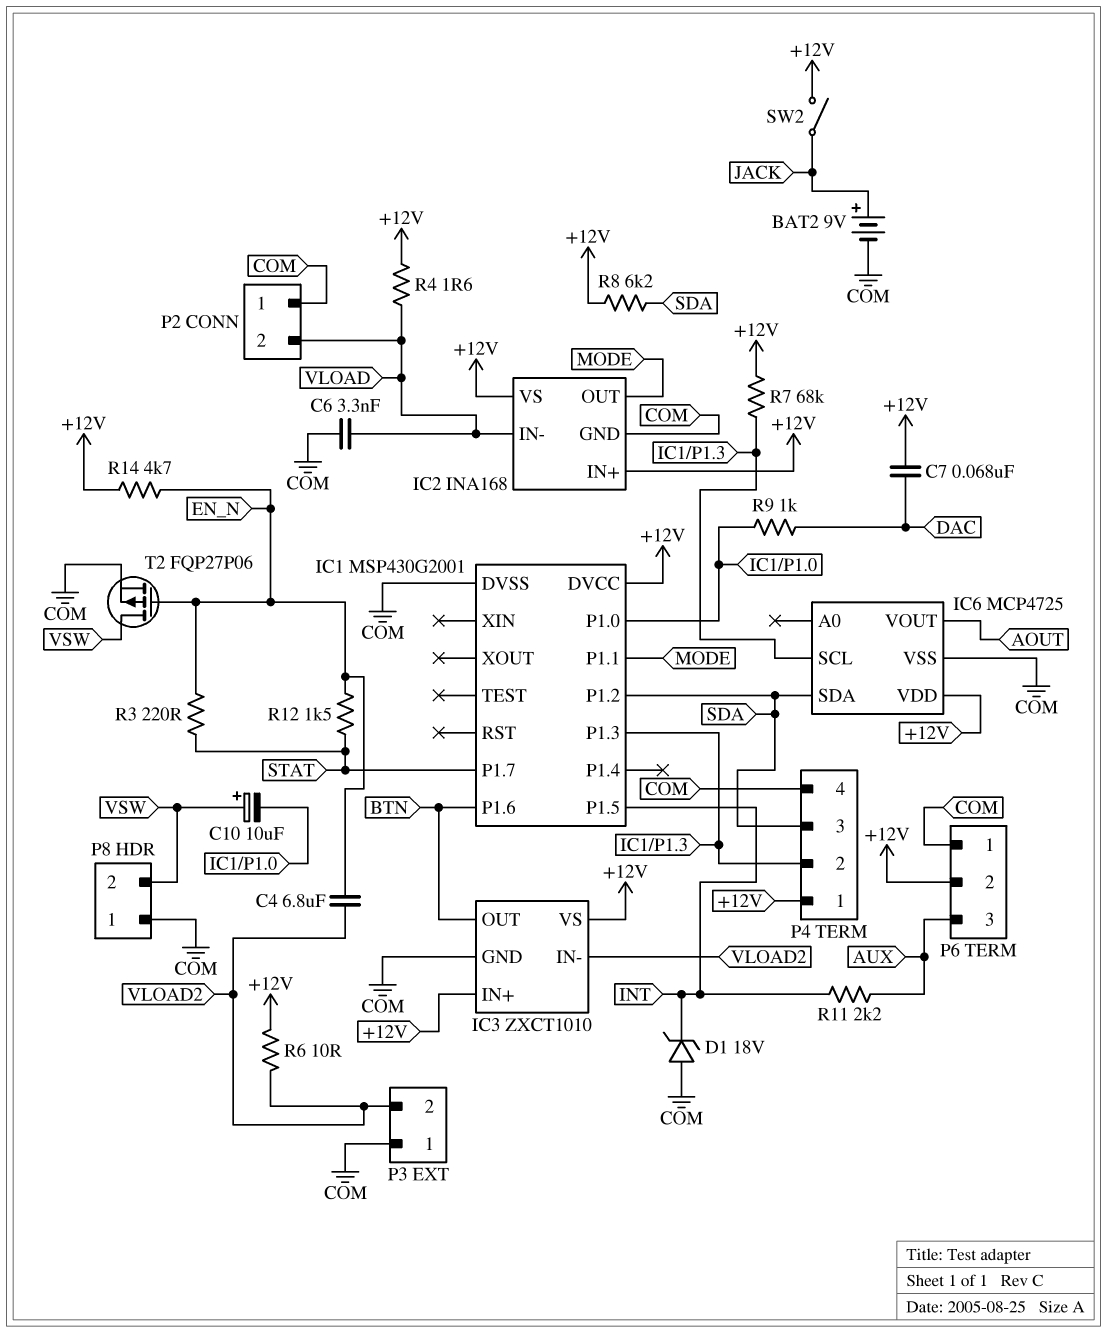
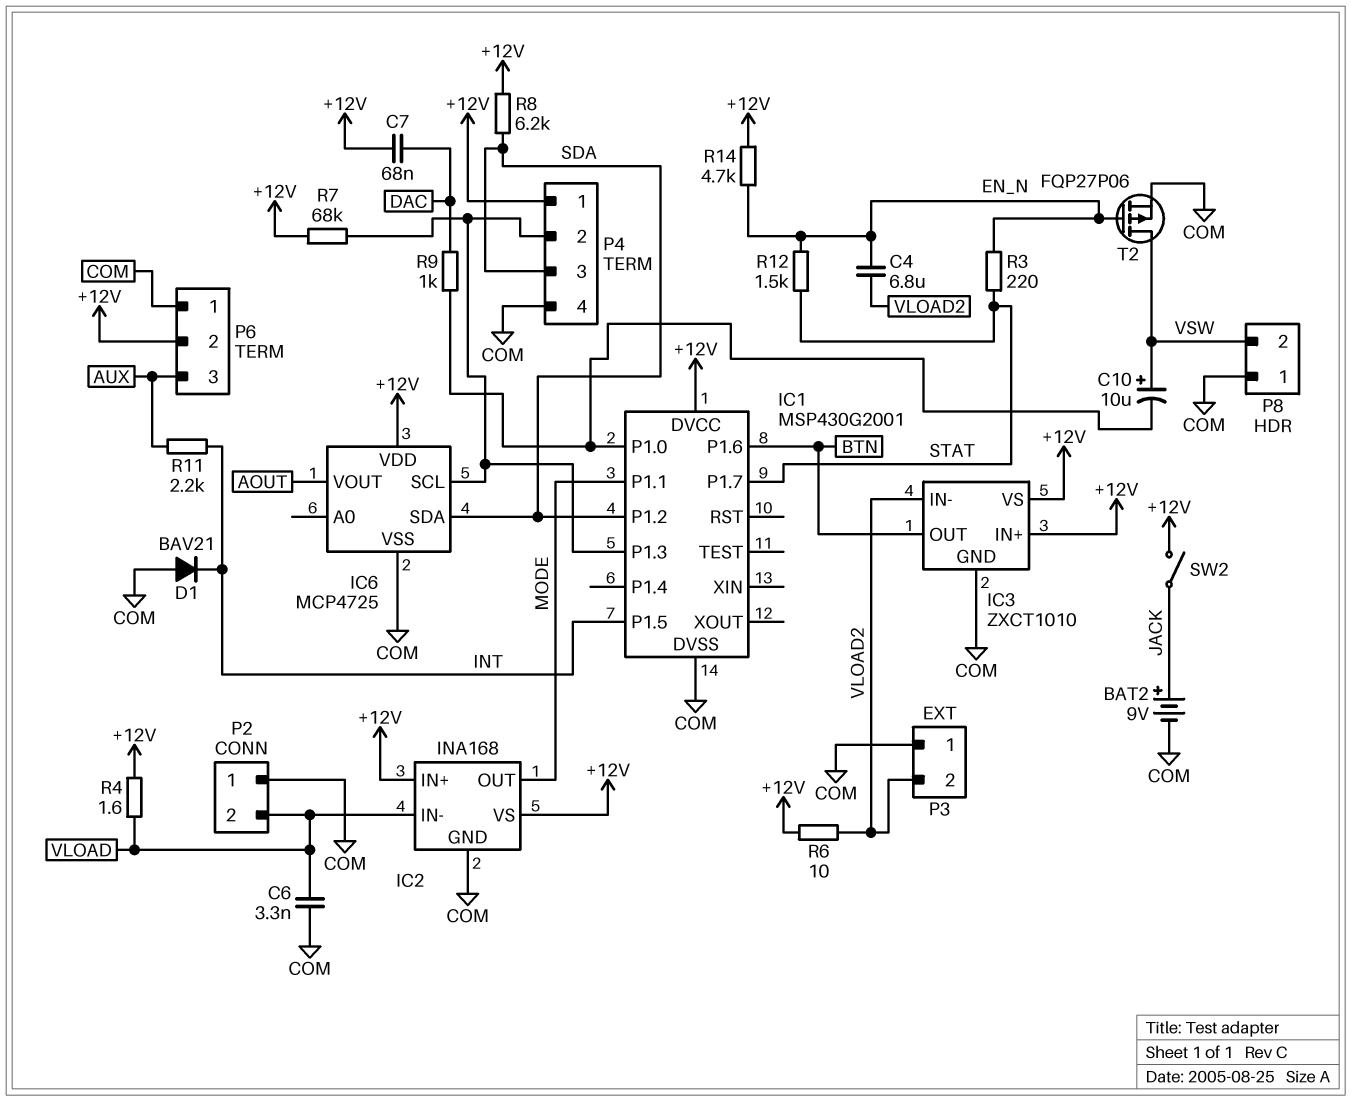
D1: zener 18V (A COM, K INT) -> diode BAV21 (A COM, K INT)

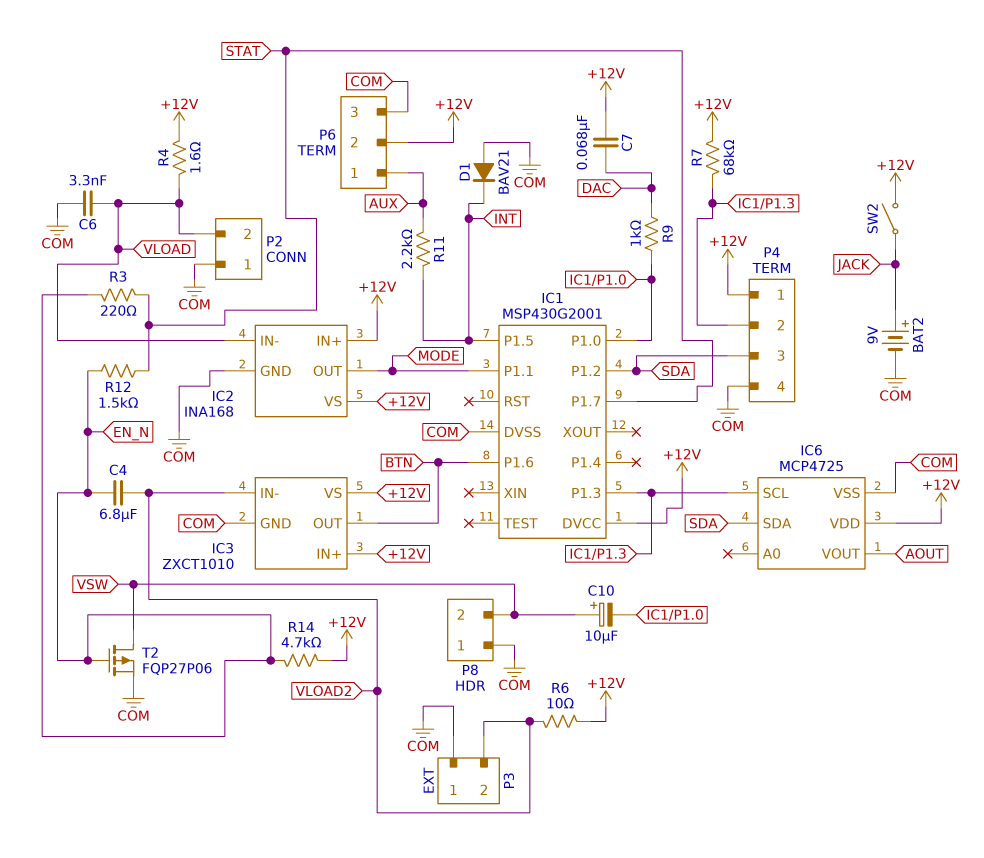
P6 pin 1: COM -> AUX
P6 pin 3: AUX -> COM
R8: 6.2k (+12V, SDA) -> none

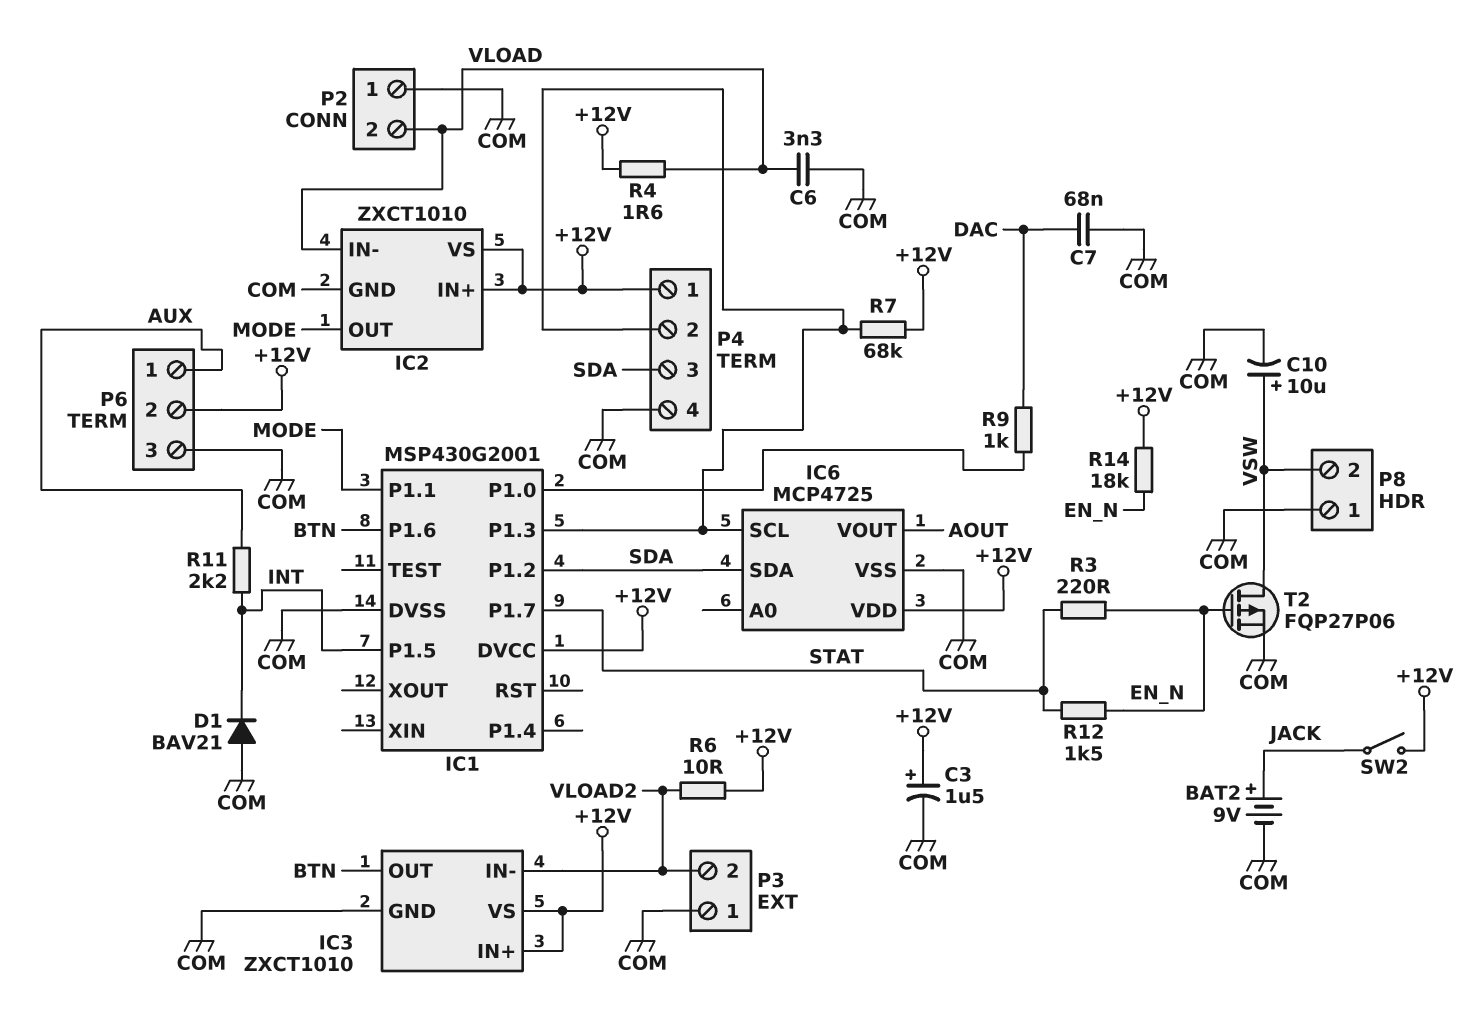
C3: none -> 1.5uF (plus +12V, minus COM)
C4: 6.8uF (EN_N, VLOAD2) -> none
C7: 68nF (+12V, DAC) -> 68nF (COM, DAC)
C10: 10uF (plus VSW, minus IC1/P1.0) -> 10uF (plus VSW, minus COM)
IC2: INA168 -> ZXCT1010
R14: 4.7k (+12V, EN_N) -> 18k (+12V, EN_N)

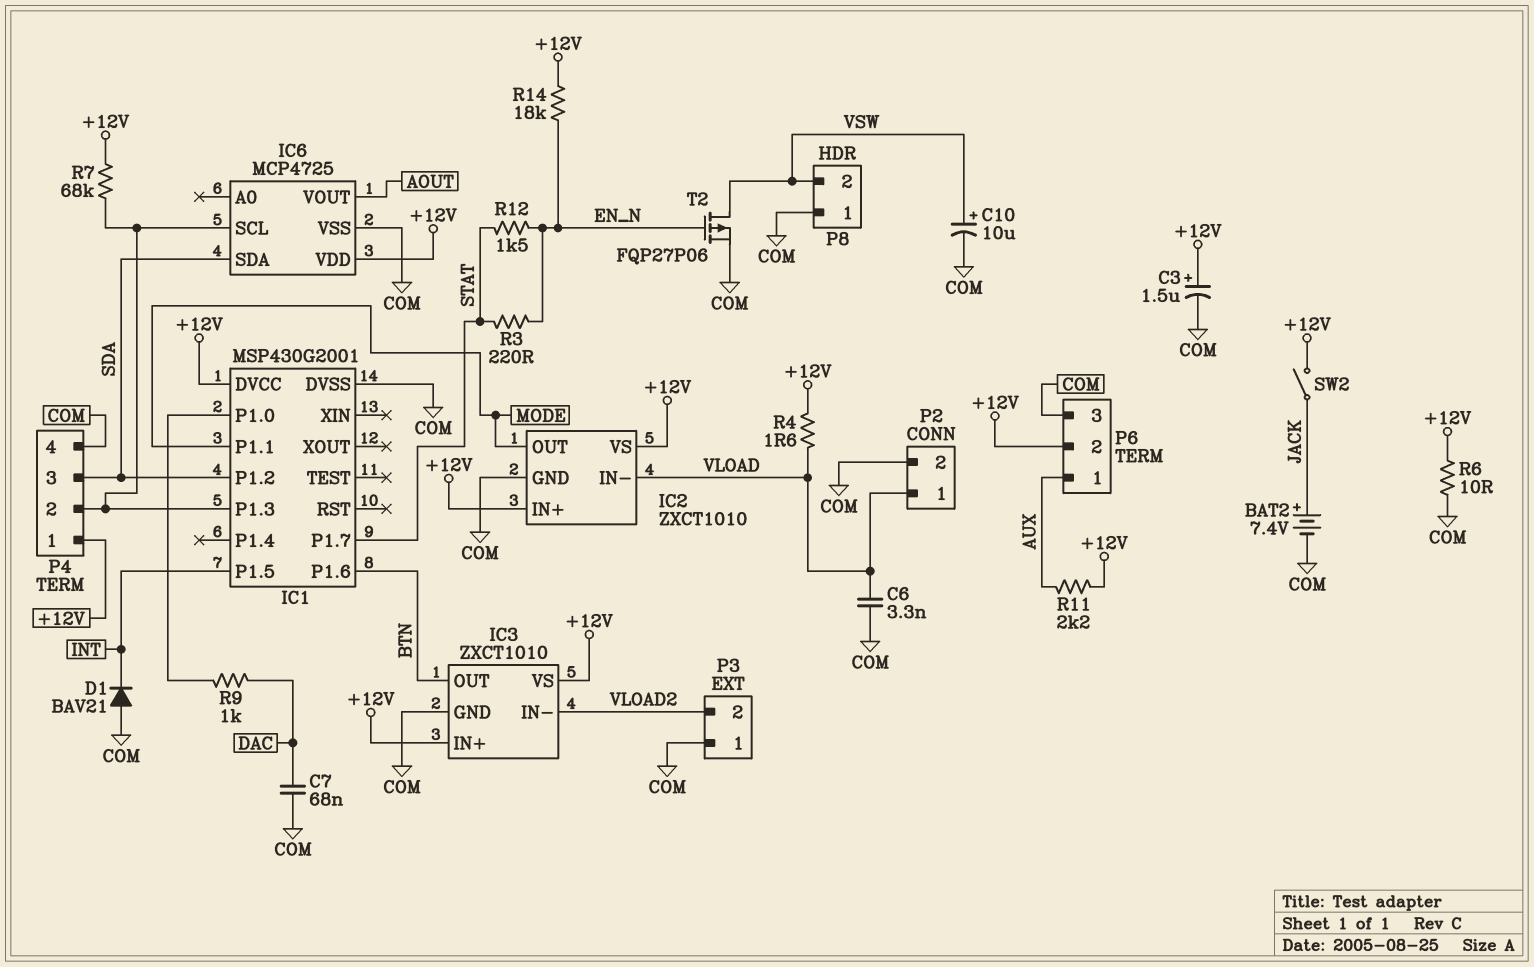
BAT2: 9V (plus JACK, minus COM) -> 7.4V (plus JACK, minus COM)
P2 pin 1: COM -> VLOAD
P2 pin 2: VLOAD -> COM
R6: 10 (+12V, VLOAD2) -> 10 (+12V, COM)
R11: 2.2k (AUX, INT) -> 2.2k (+12V, AUX)

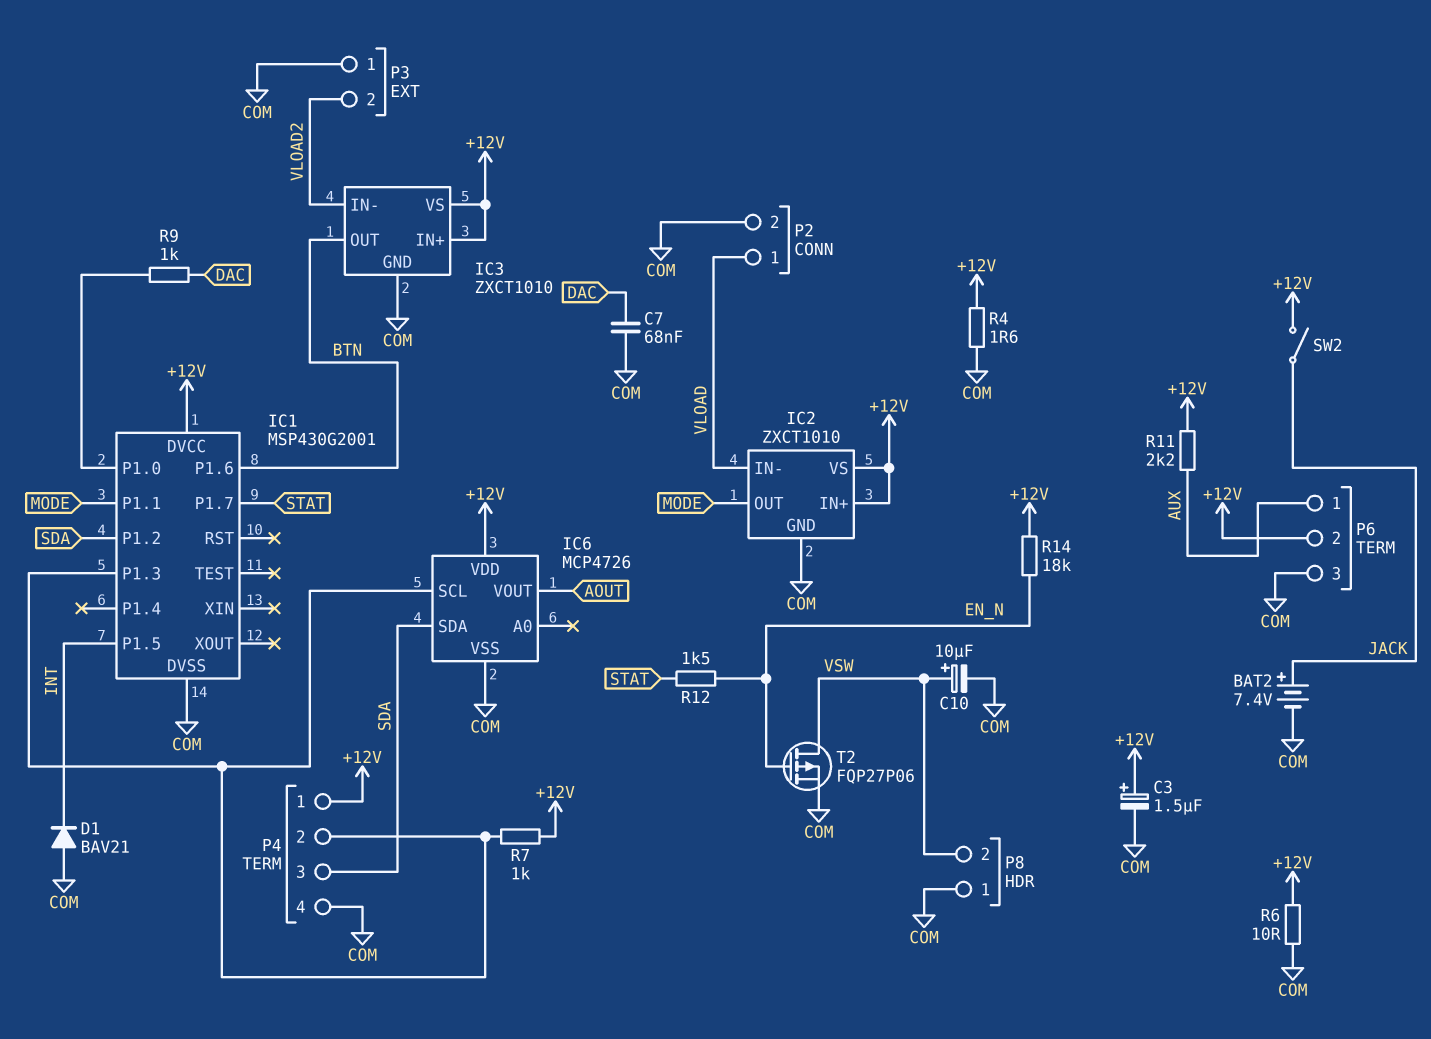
C6: 3.3nF (COM, VLOAD) -> none
IC6: MCP4725 -> MCP4726
R3: 220 (EN_N, STAT) -> none
R4: 1.6 (+12V, VLOAD) -> 1.6 (+12V, COM)
R7: 68k (+12V, IC1/P1.3) -> 1k (+12V, IC1/P1.3)

